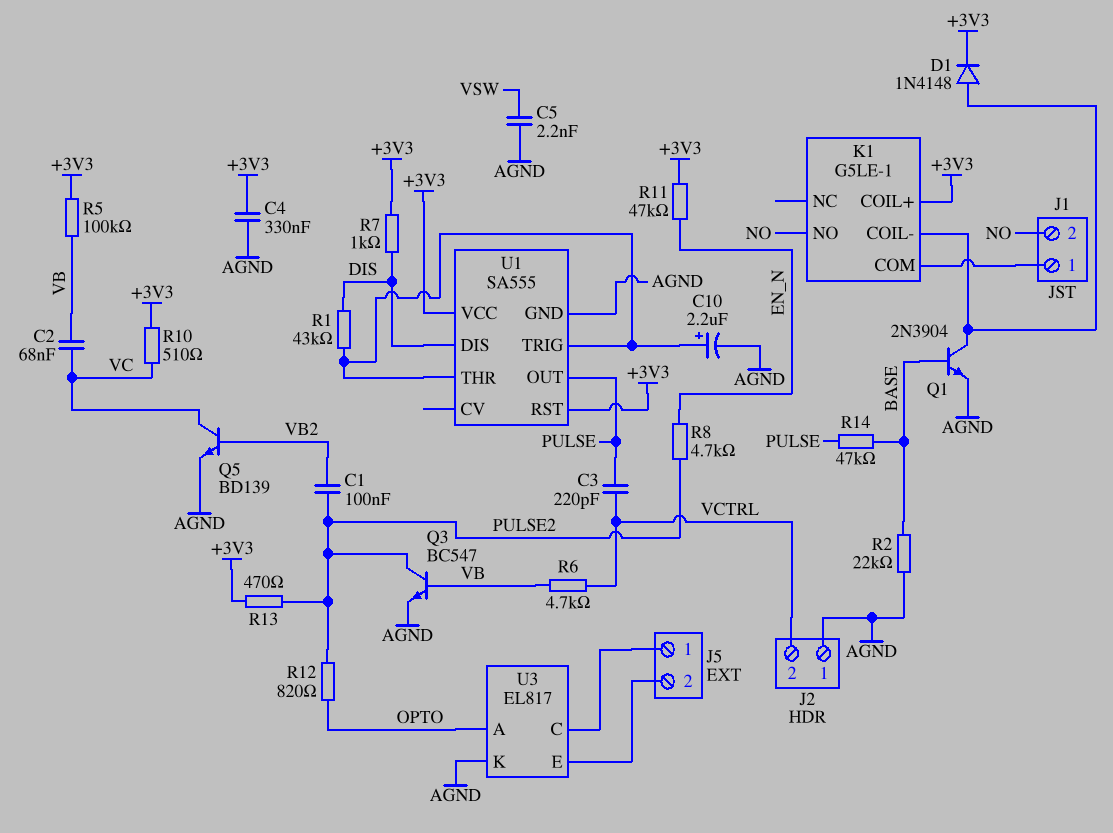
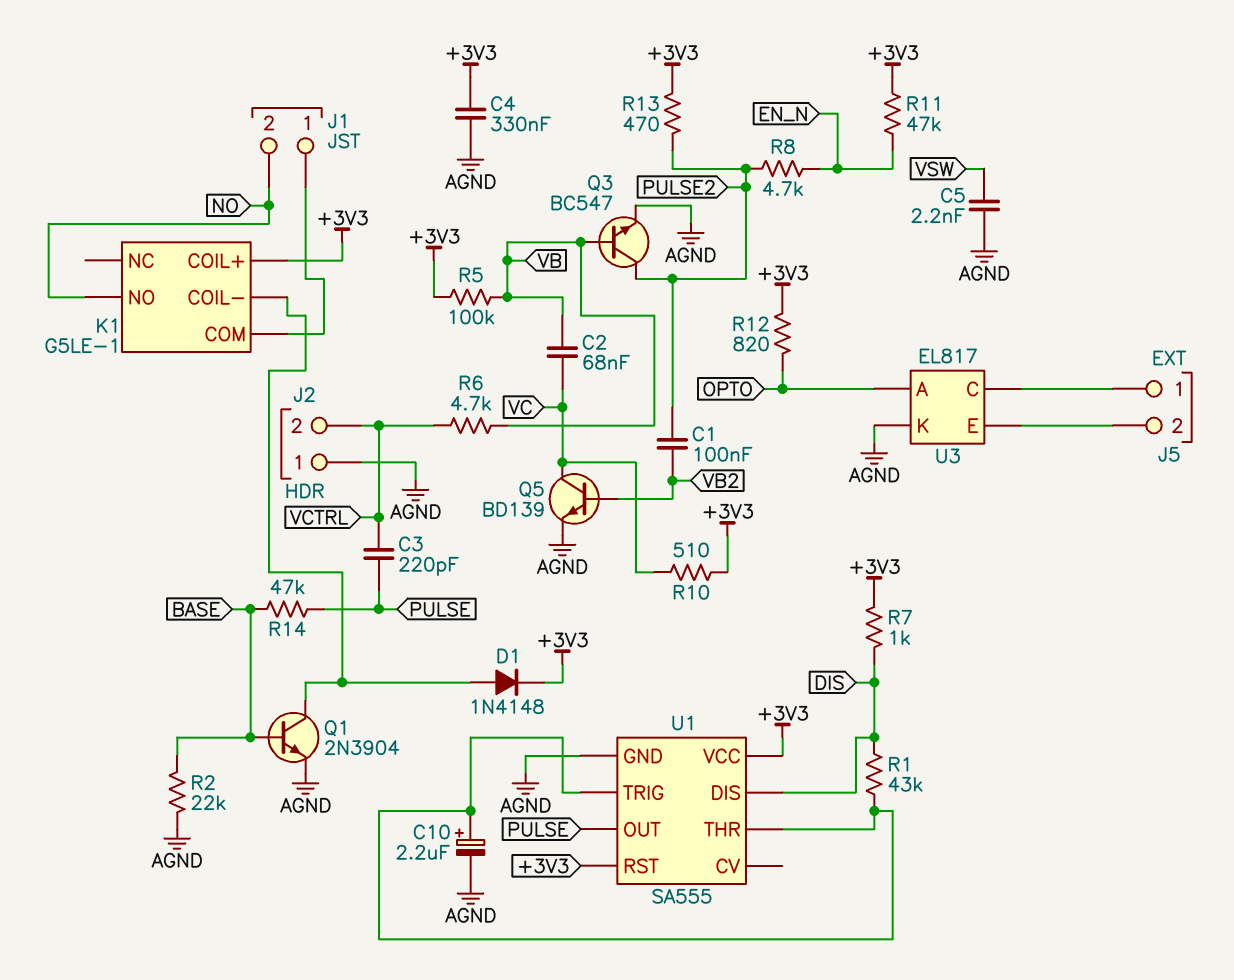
R12: 820 (OPTO, PULSE2) -> 820 (+3V3, OPTO)

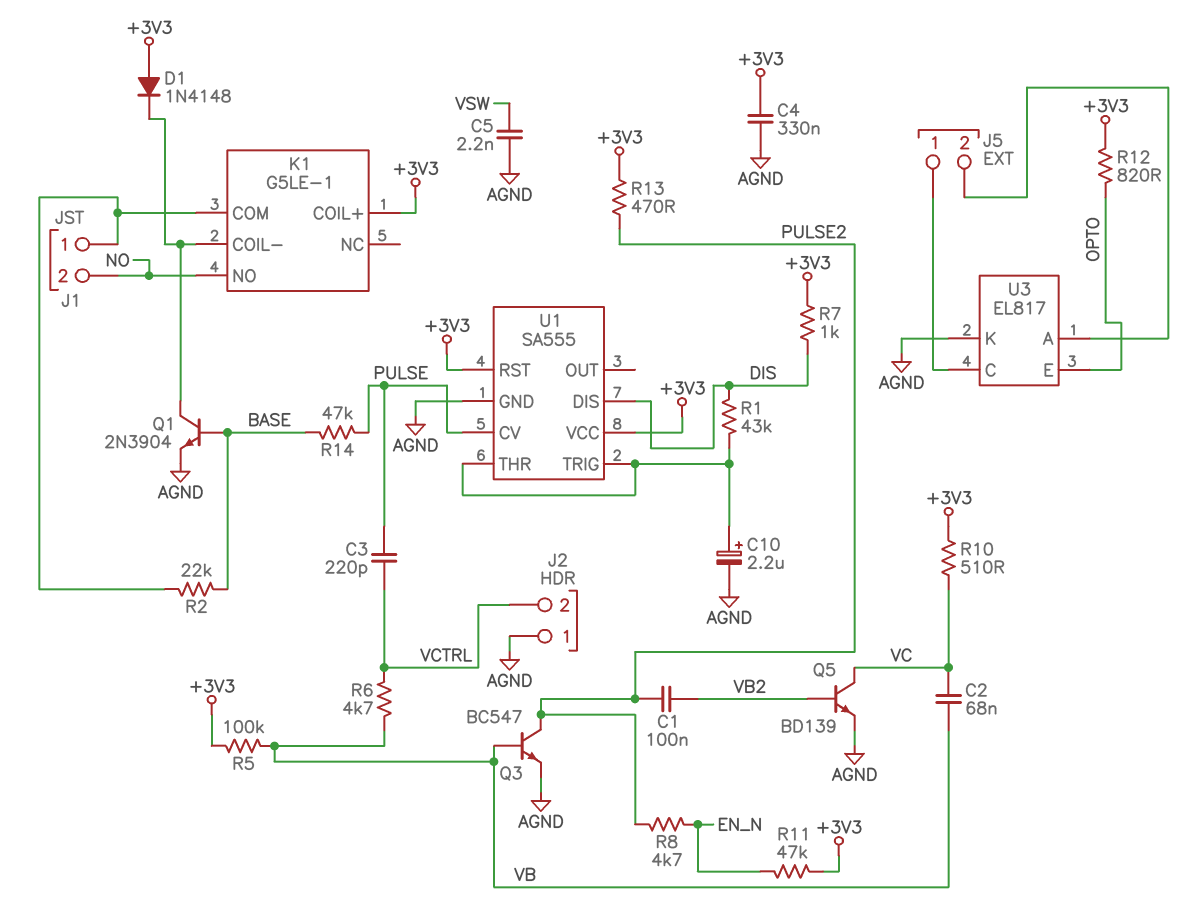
D1: diode 1N4148 (A K1/COIL-, K +3V3) -> diode 1N4148 (A +3V3, K K1/COIL-)
R2: 22k (AGND, BASE) -> 22k (BASE, J1/1)
U1 pin CV: none -> PULSE
U1 pin OUT: PULSE -> none
U3 pin A: OPTO -> J5/2
U3 pin E: J5/2 -> OPTO

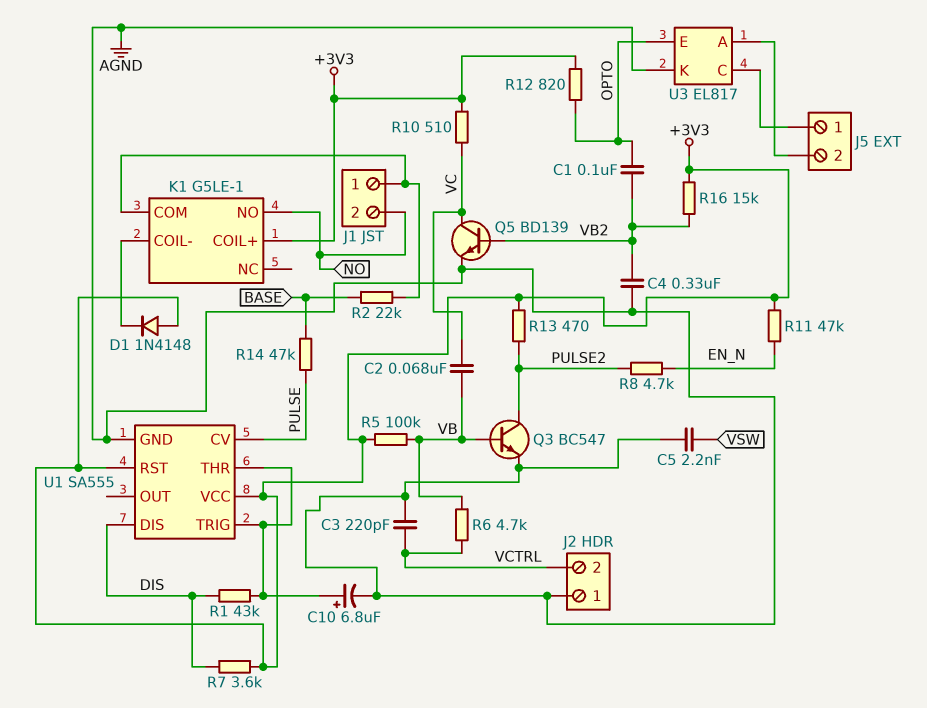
C1: 100nF (PULSE2, VB2) -> 100nF (OPTO, VB2)
C3: 220pF (PULSE, VCTRL) -> 220pF (AGND, VCTRL)
C4: 330nF (+3V3, AGND) -> 330nF (AGND, VB2)
C10: 2.2uF (plus U1/THR, minus AGND) -> 6.8uF (plus U1/THR, minus AGND)
Q1: NPN 2N3904 (B BASE, C K1/COIL-, E AGND) -> none
R7: 1k (+3V3, DIS) -> 3.6k (+3V3, DIS)
R16: none -> 15k (+3V3, VB2)

